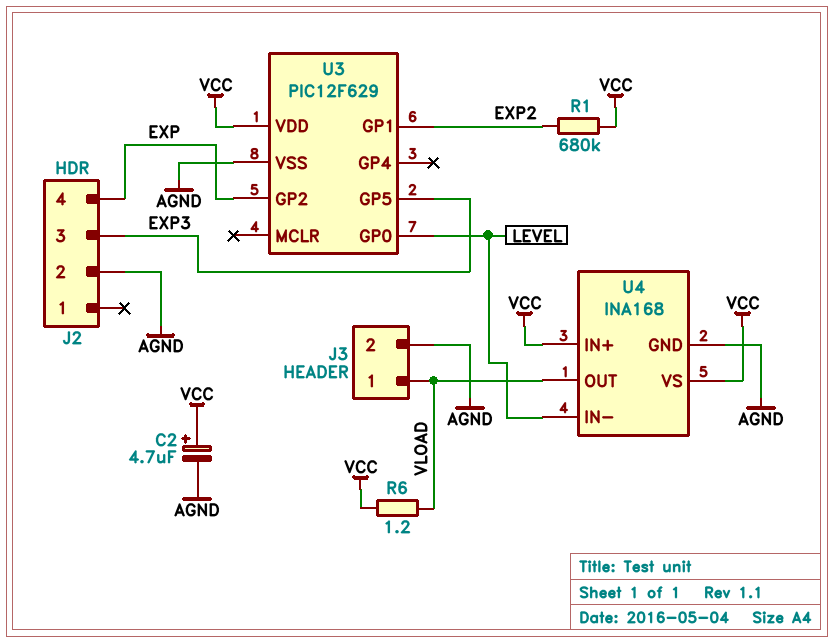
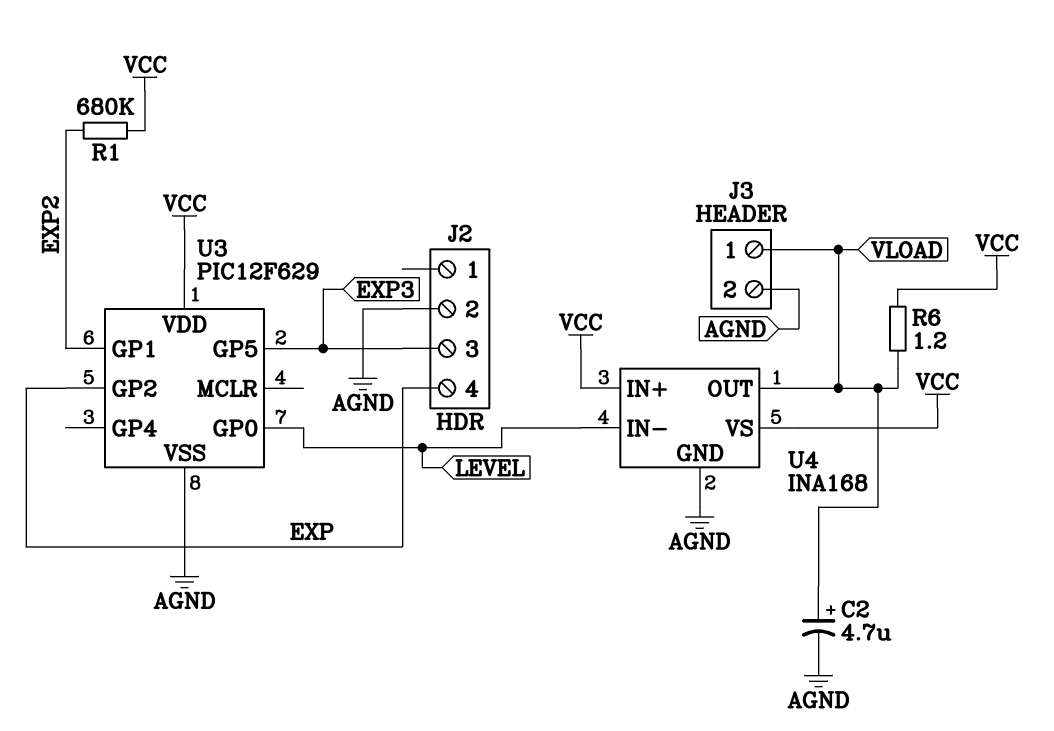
C2: 4.7uF (plus VCC, minus AGND) -> 4.7uF (plus VLOAD, minus AGND)

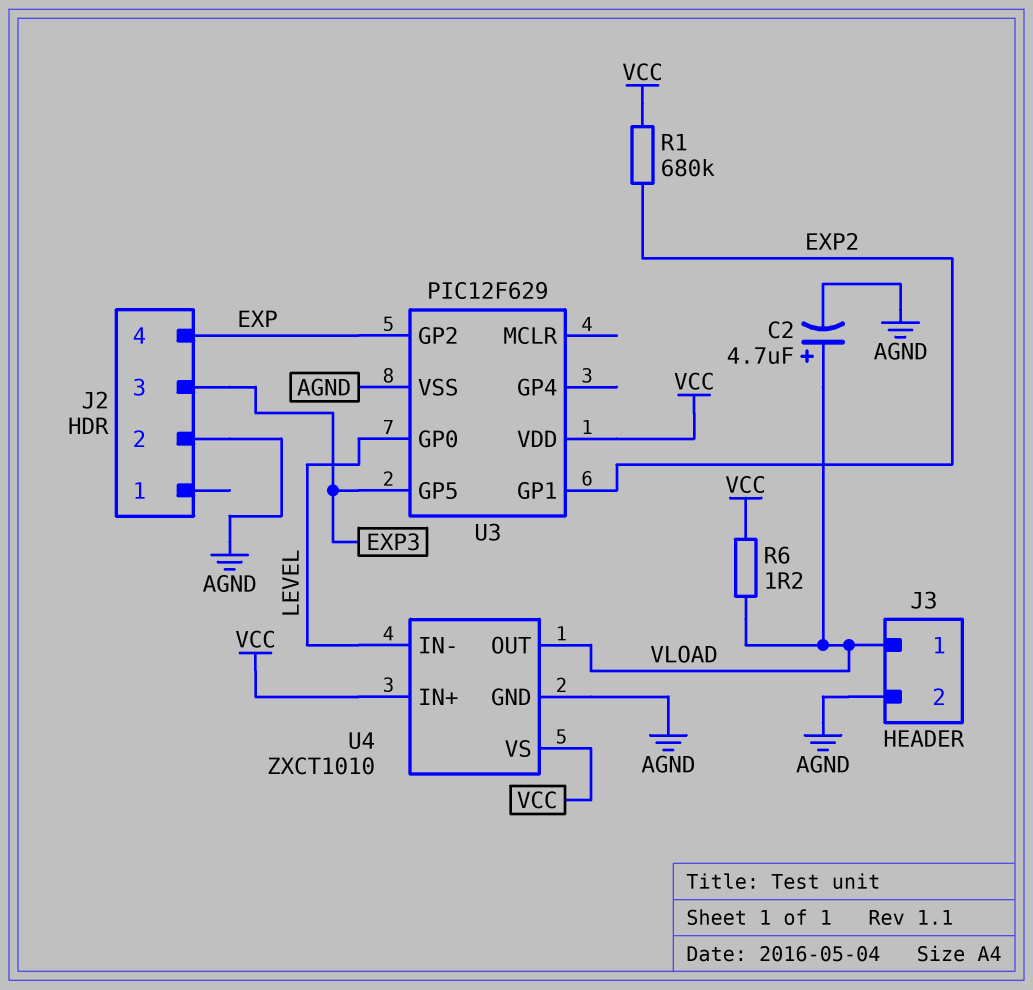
U4: INA168 -> ZXCT1010

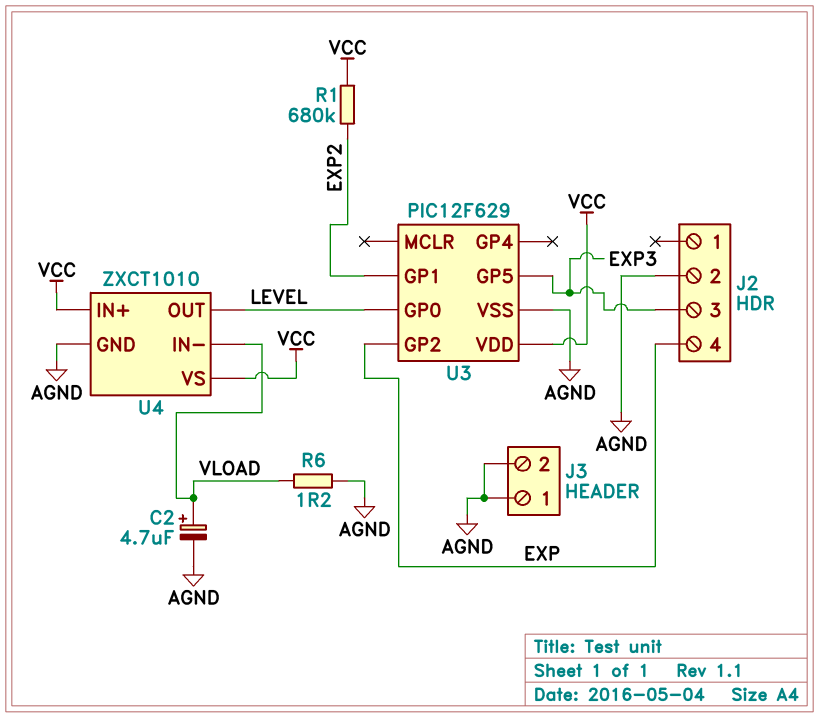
J3 pin 1: VLOAD -> AGND
R6: 1.2 (VCC, VLOAD) -> 1.2 (AGND, VLOAD)
U4 pin IN-: LEVEL -> VLOAD
U4 pin OUT: VLOAD -> LEVEL

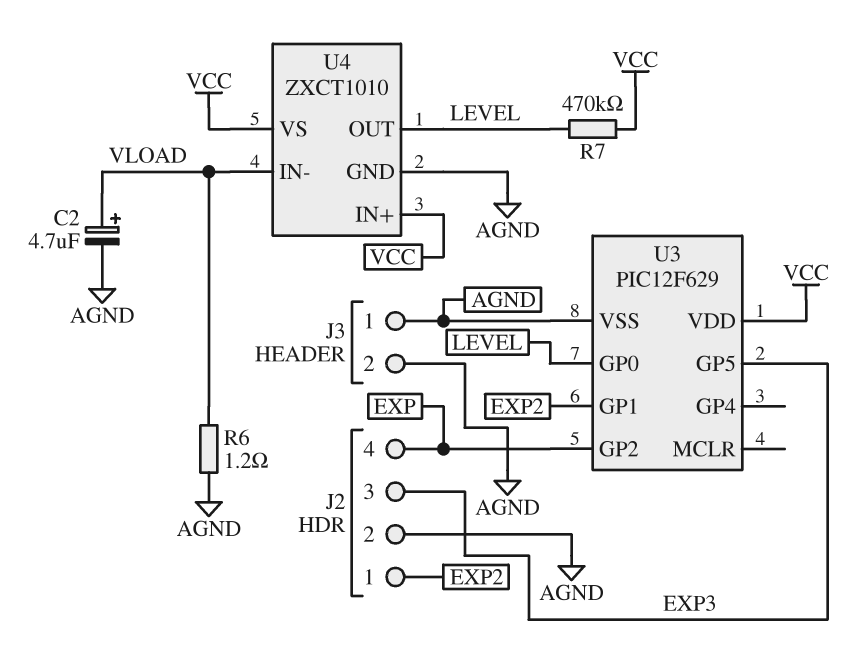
J2 pin 1: none -> EXP2
R1: 680k (EXP2, VCC) -> none
R7: none -> 470k (LEVEL, VCC)

